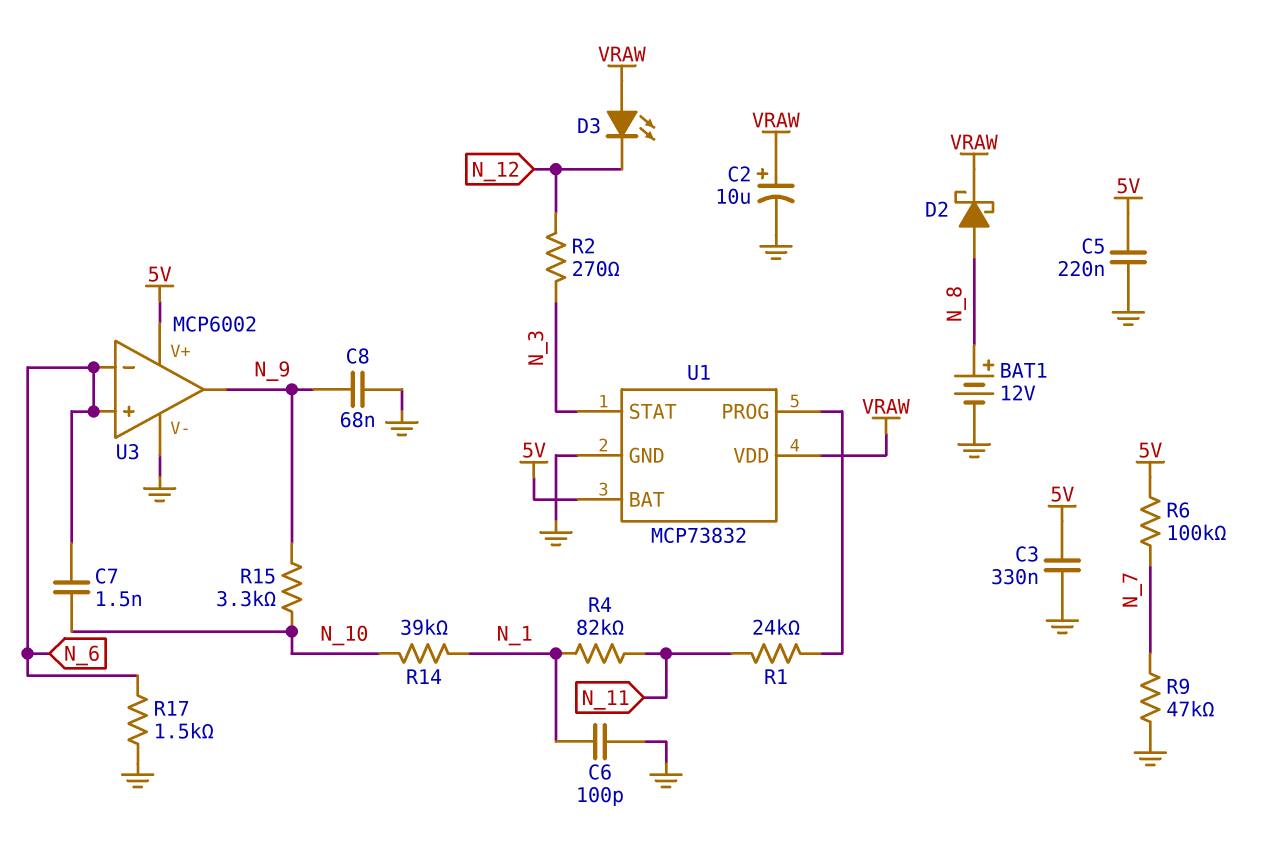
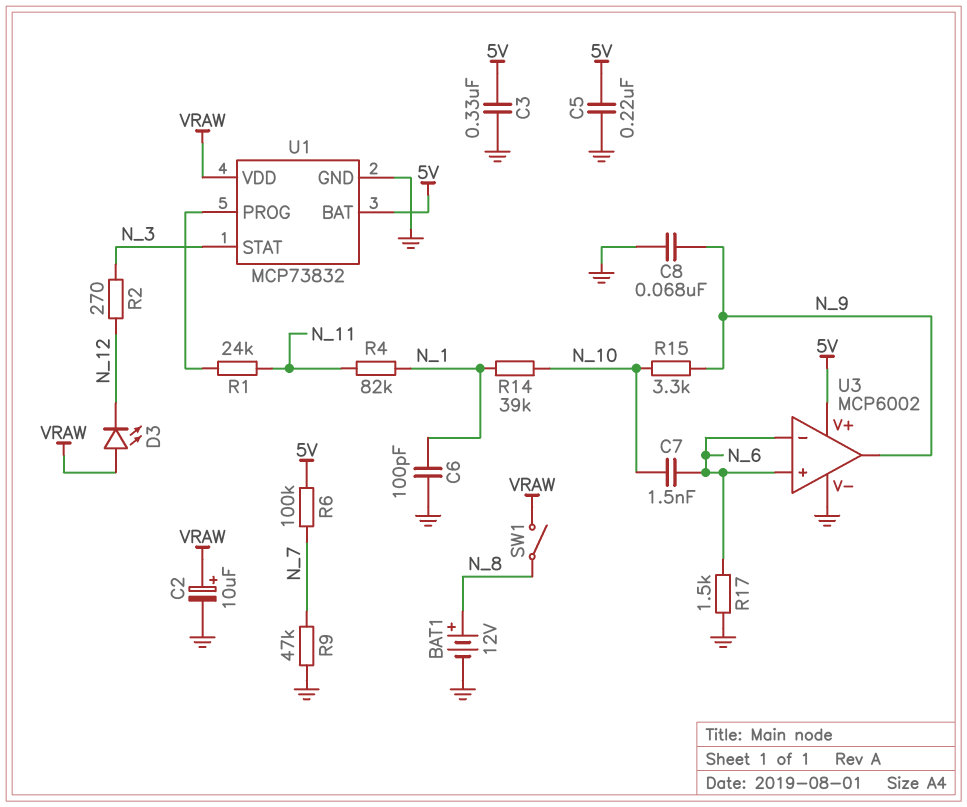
D2: schottky (A N_8, K VRAW) -> none
SW1: none -> switch (N_8, VRAW)

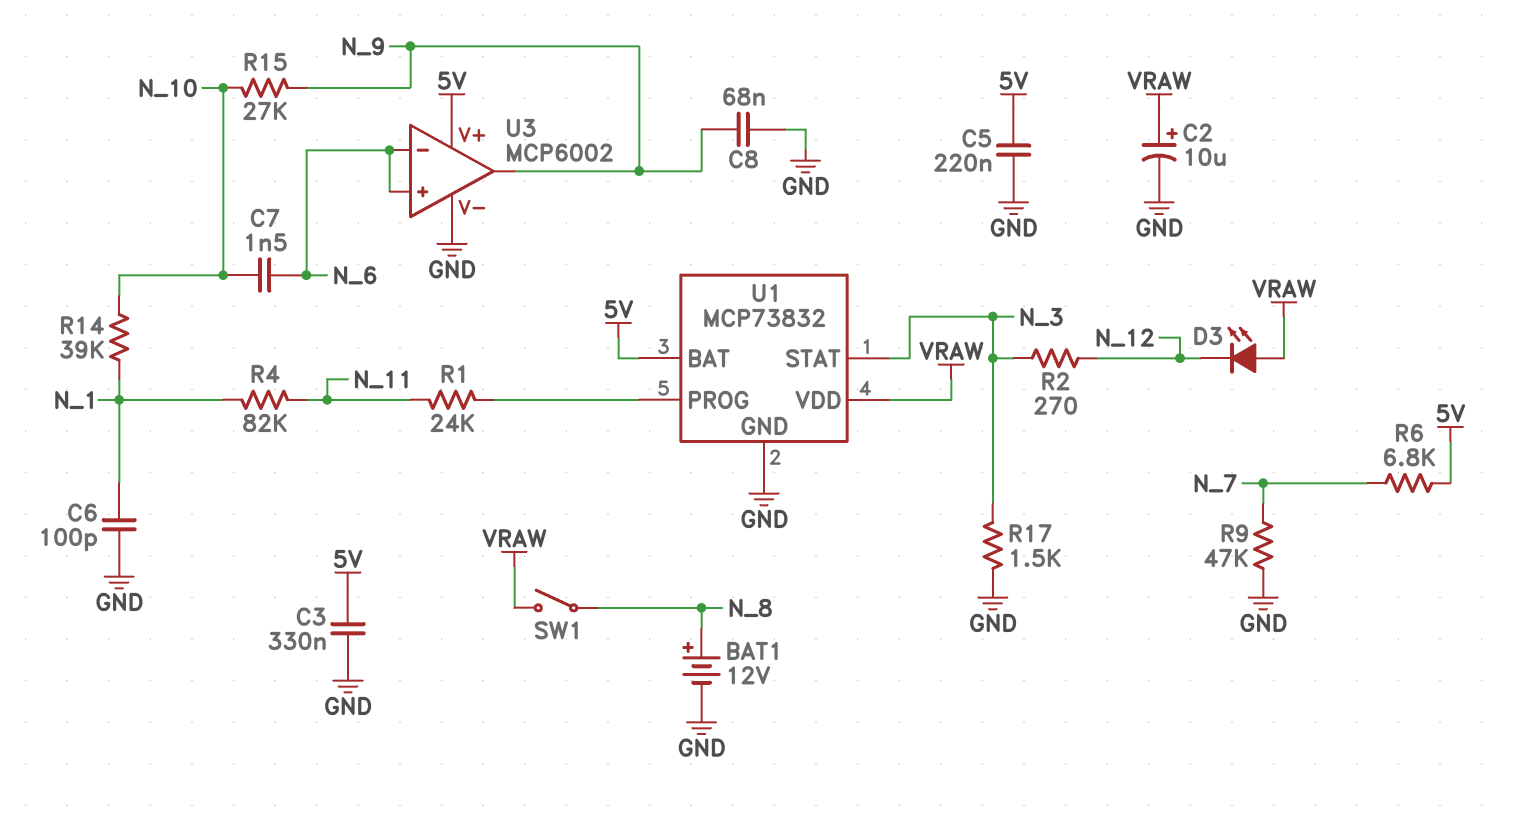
R6: 100k (5V, N_7) -> 6.8k (5V, N_7)
R15: 3.3k (N_9, N_10) -> 27k (N_9, N_10)
R17: 1.5k (GND, N_6) -> 1.5k (GND, N_3)

